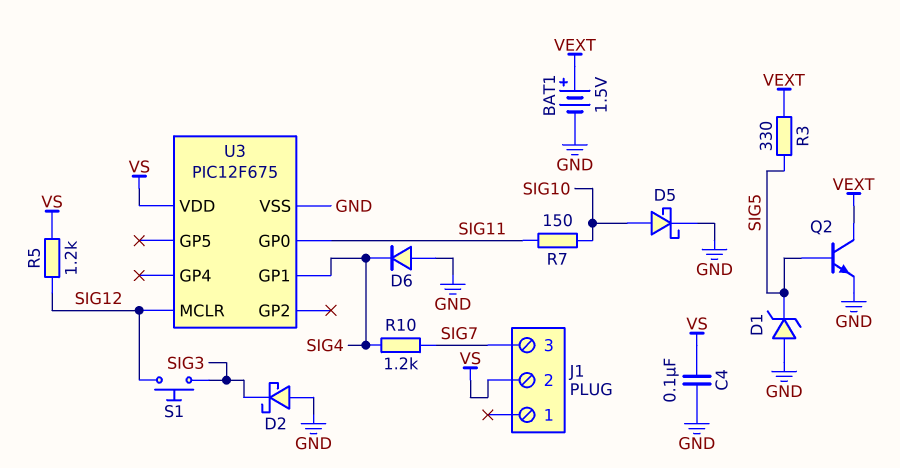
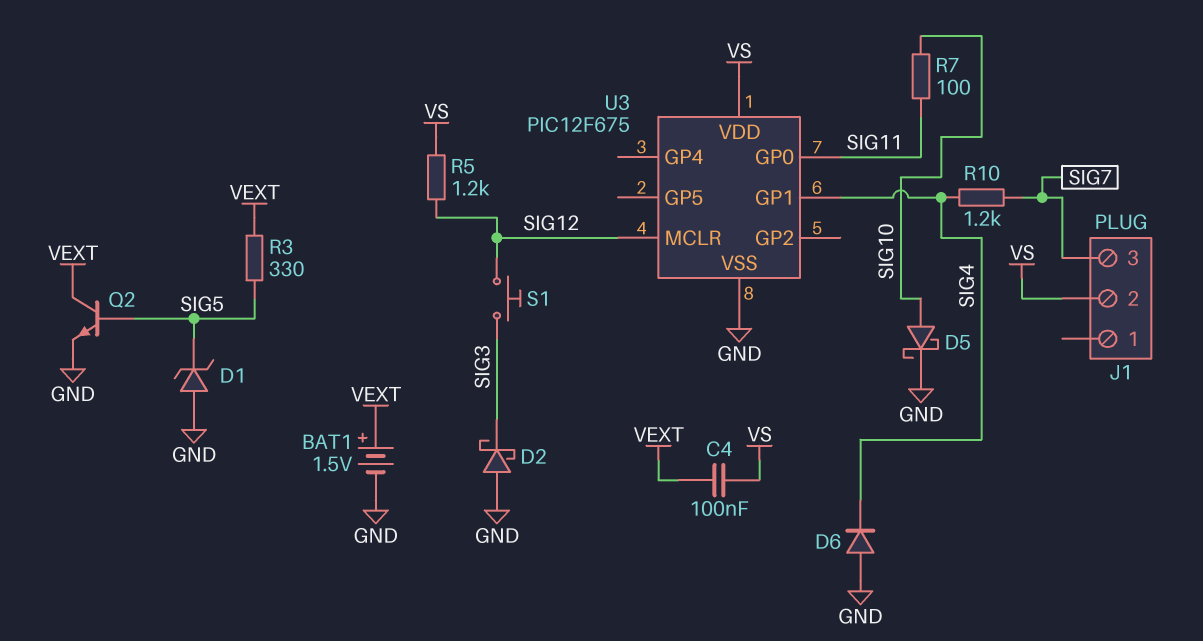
C4: 100nF (GND, VS) -> 100nF (VEXT, VS)
R7: 150 (SIG10, SIG11) -> 100 (SIG10, SIG11)

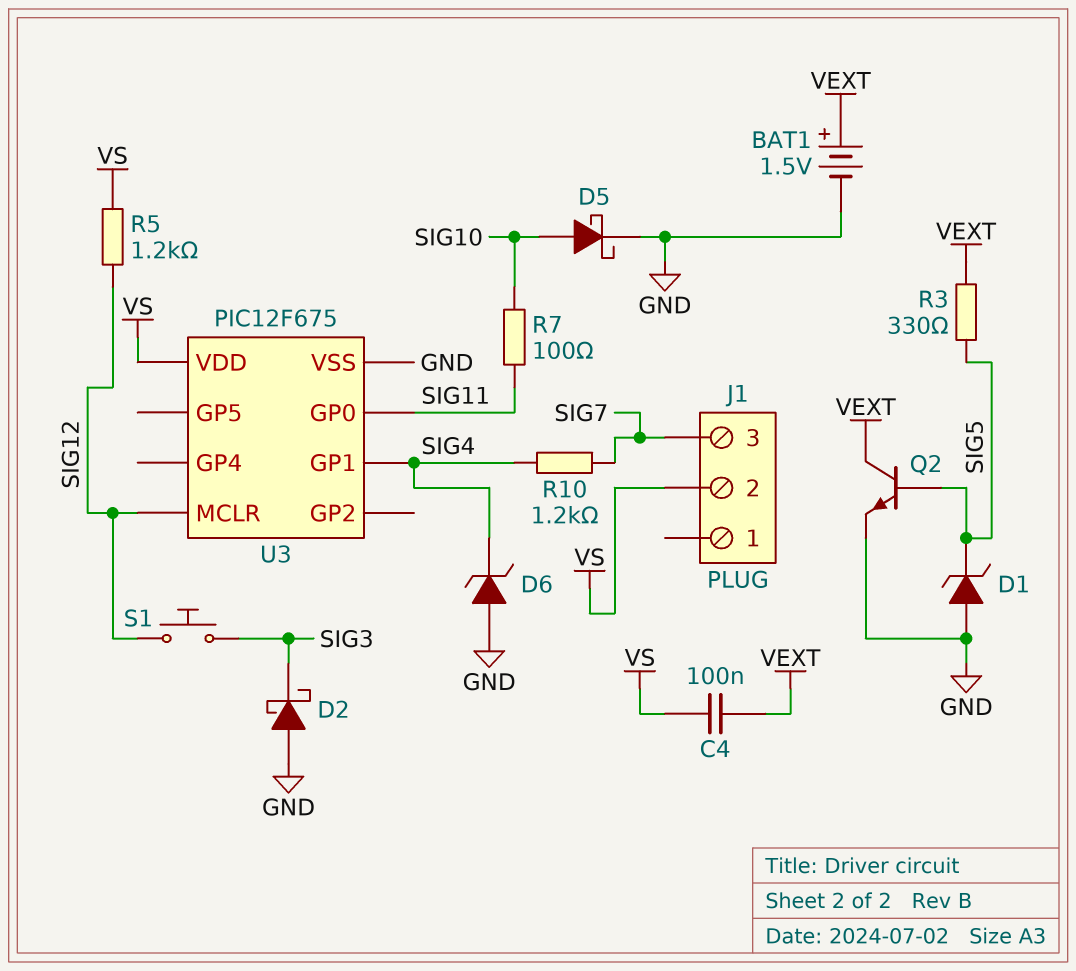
D6: diode (A GND, K SIG4) -> zener (A GND, K SIG4)

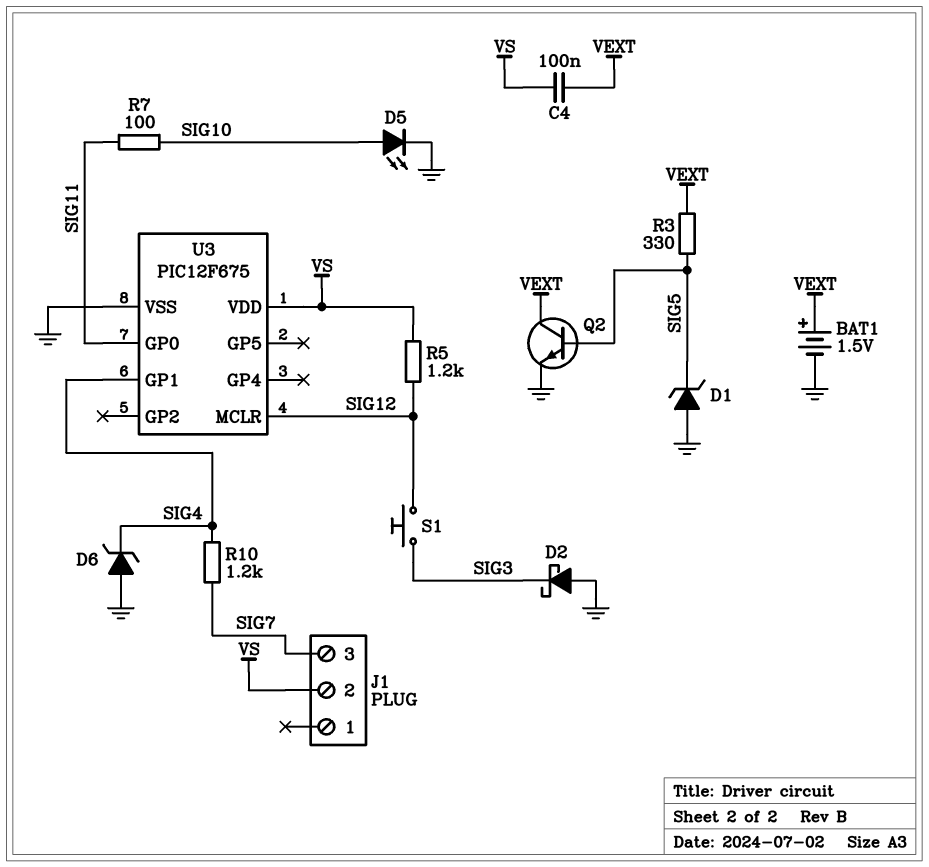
D5: schottky (A SIG10, K GND) -> LED (A SIG10, K GND)

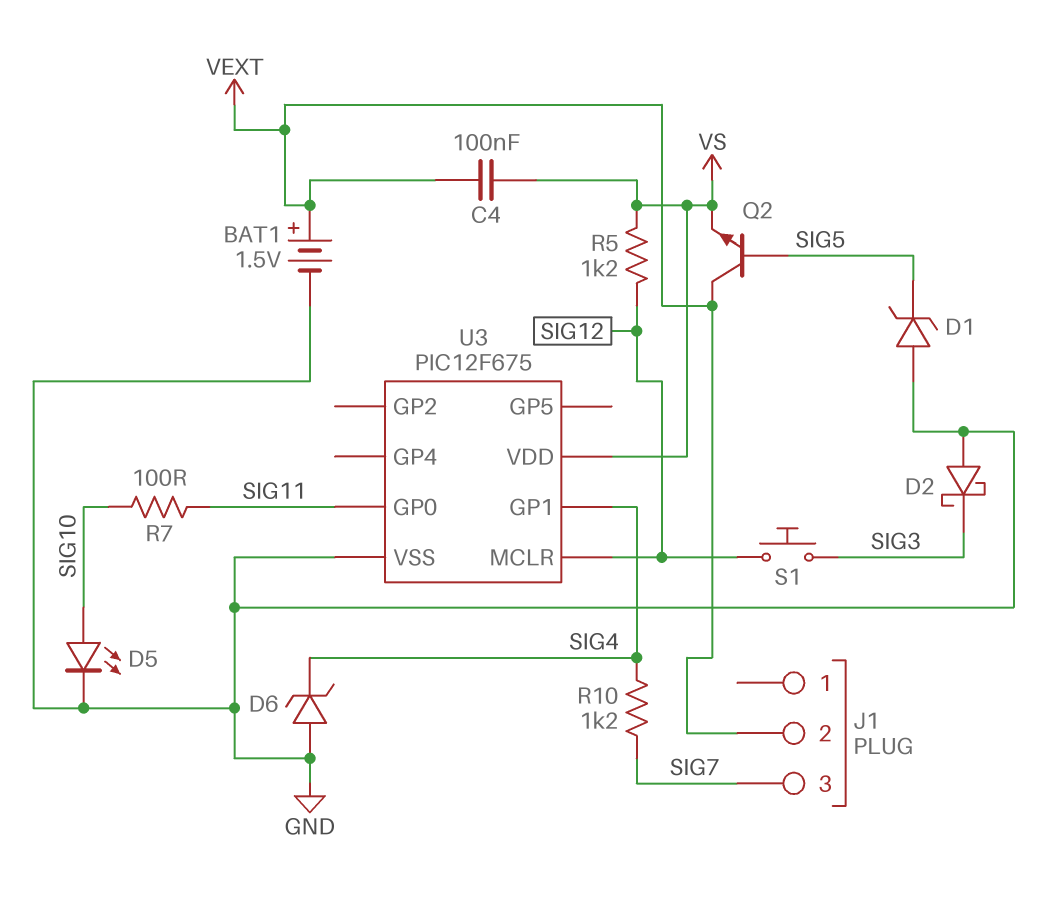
J1 pin 2: VS -> VEXT
Q2: NPN (B SIG5, C VEXT, E GND) -> NPN (B SIG5, C VEXT, E VS)
R3: 330 (SIG5, VEXT) -> none

